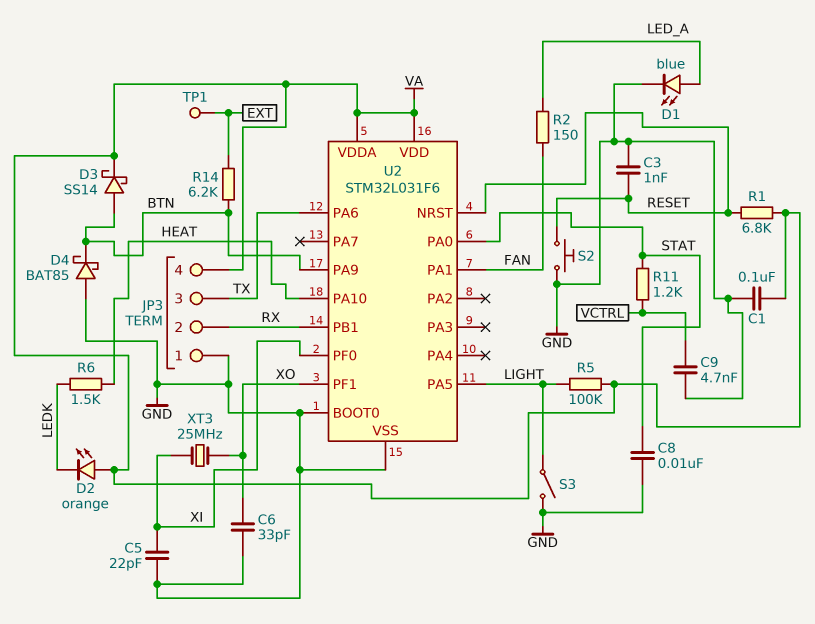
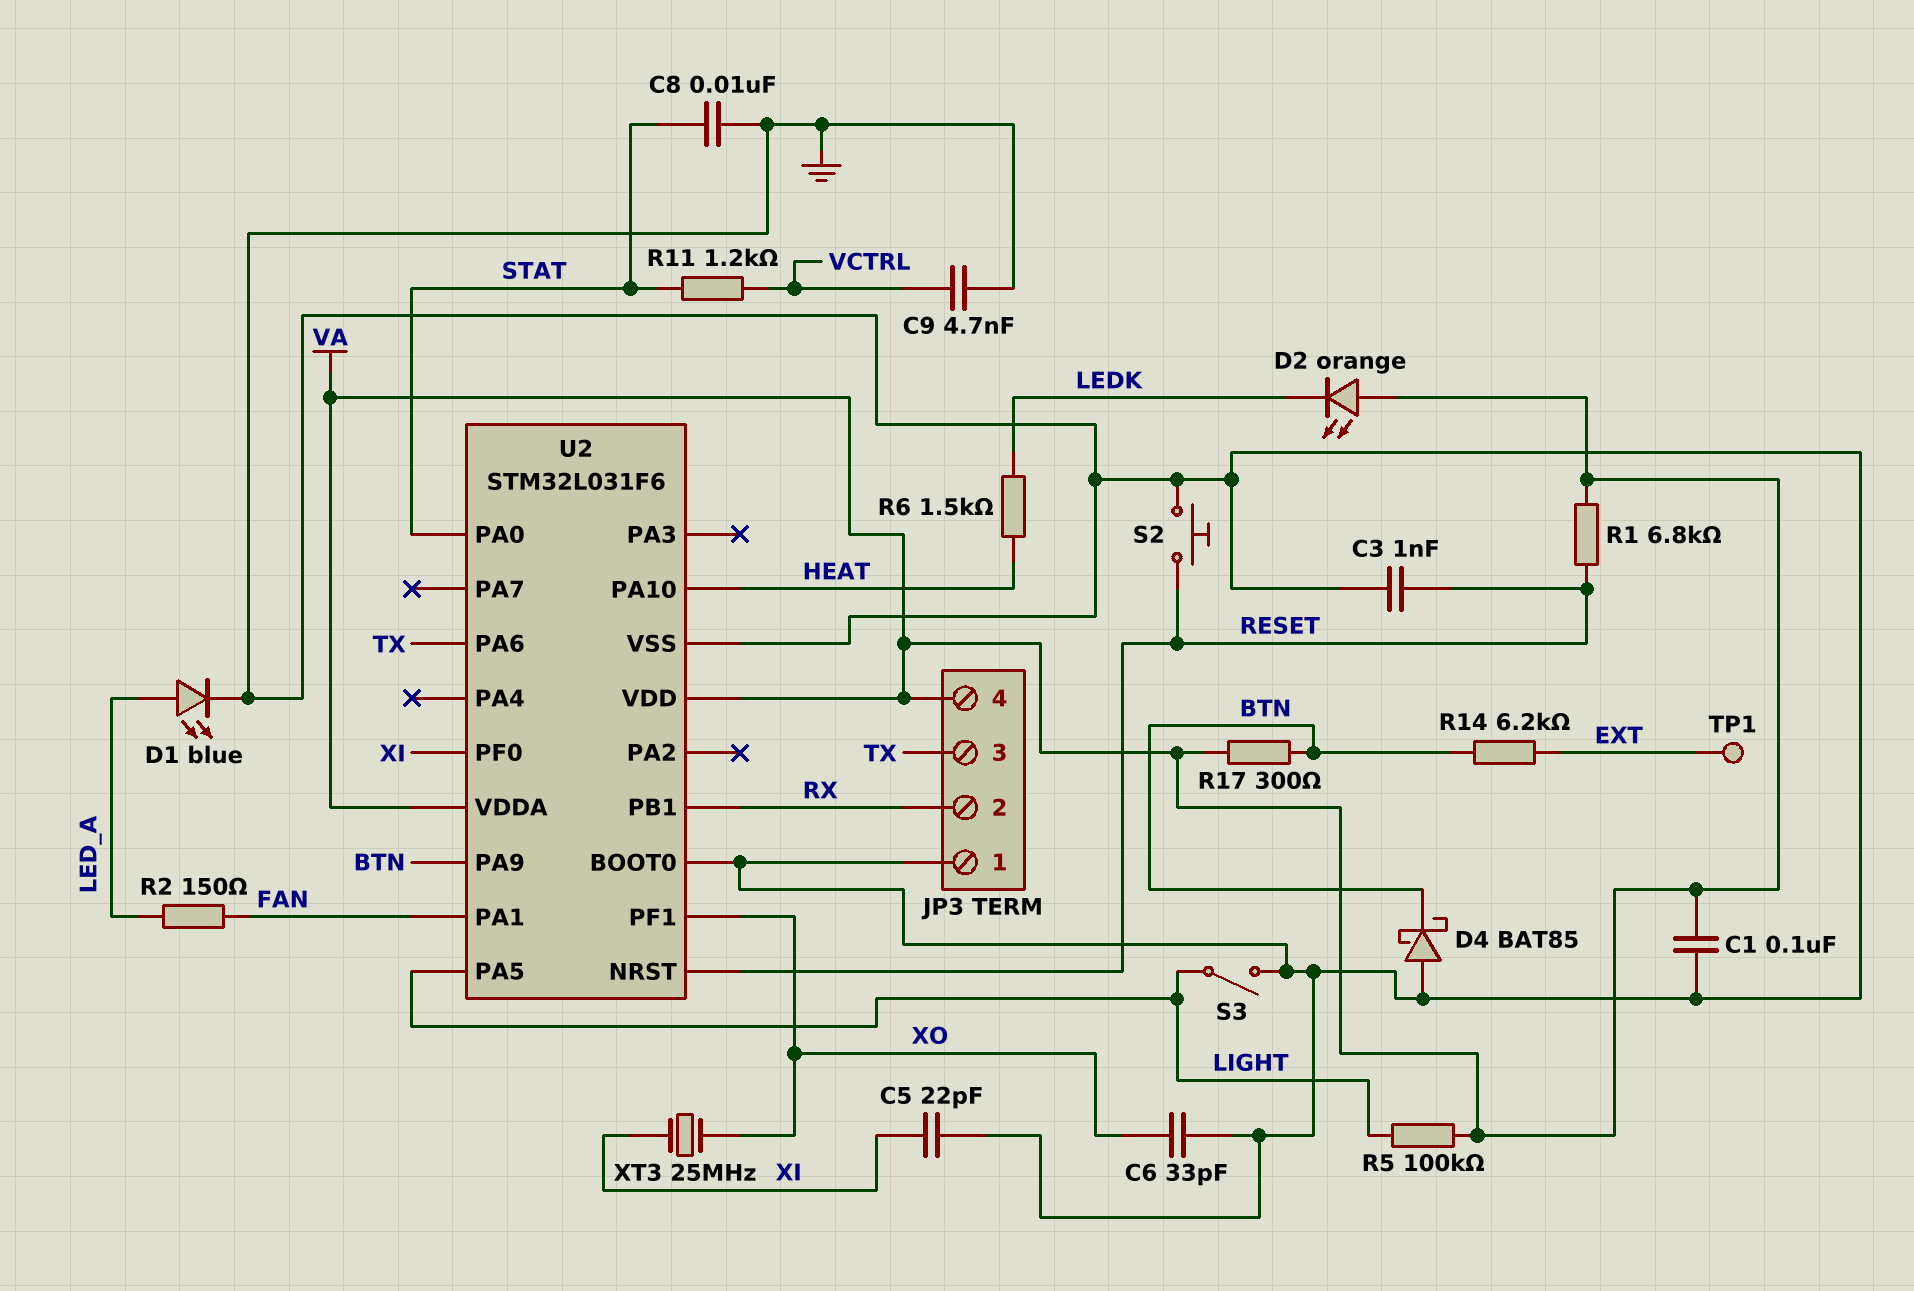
D3: schottky SS14 (A BTN, K VA) -> none
R17: none -> 300 (BTN, VA)

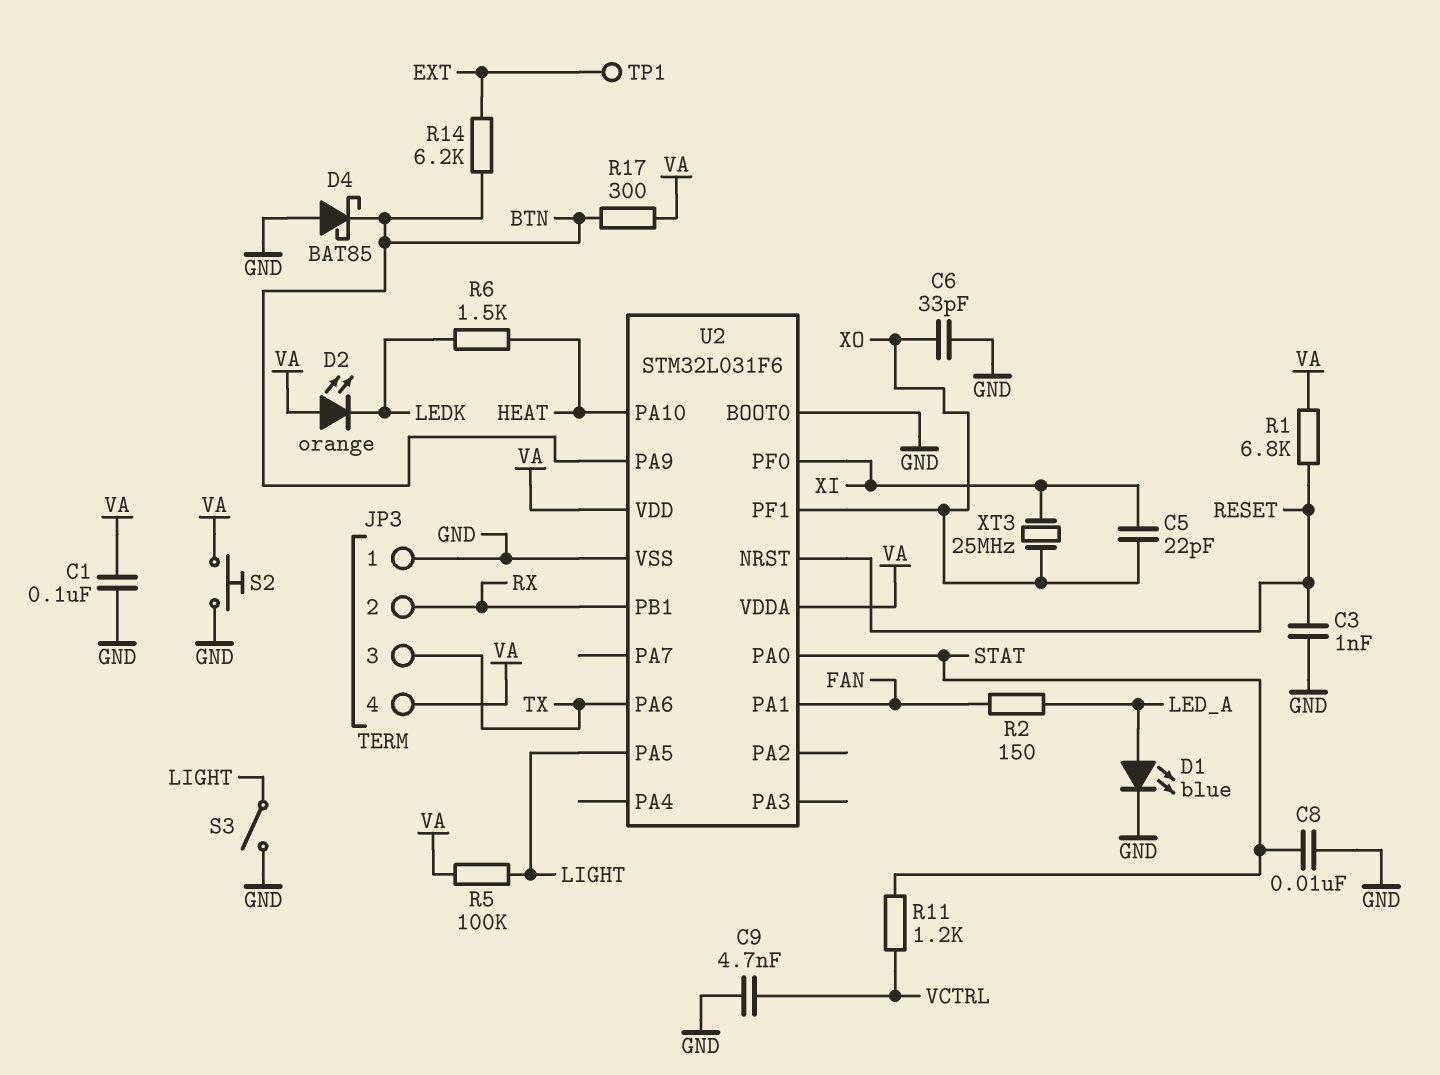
C5: 22pF (GND, XI) -> 22pF (XI, XO)
S2: button (GND, RESET) -> button (GND, VA)

